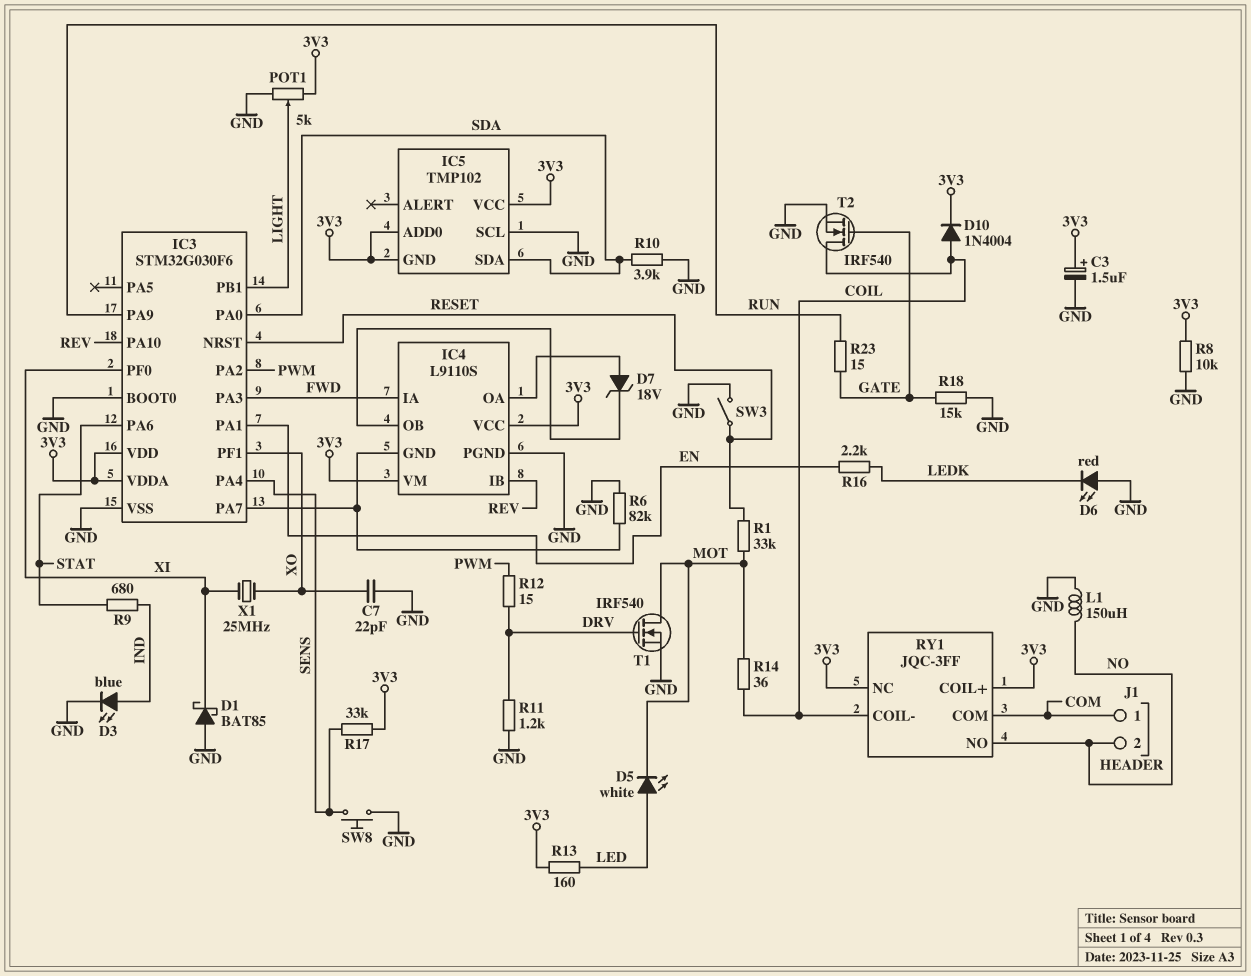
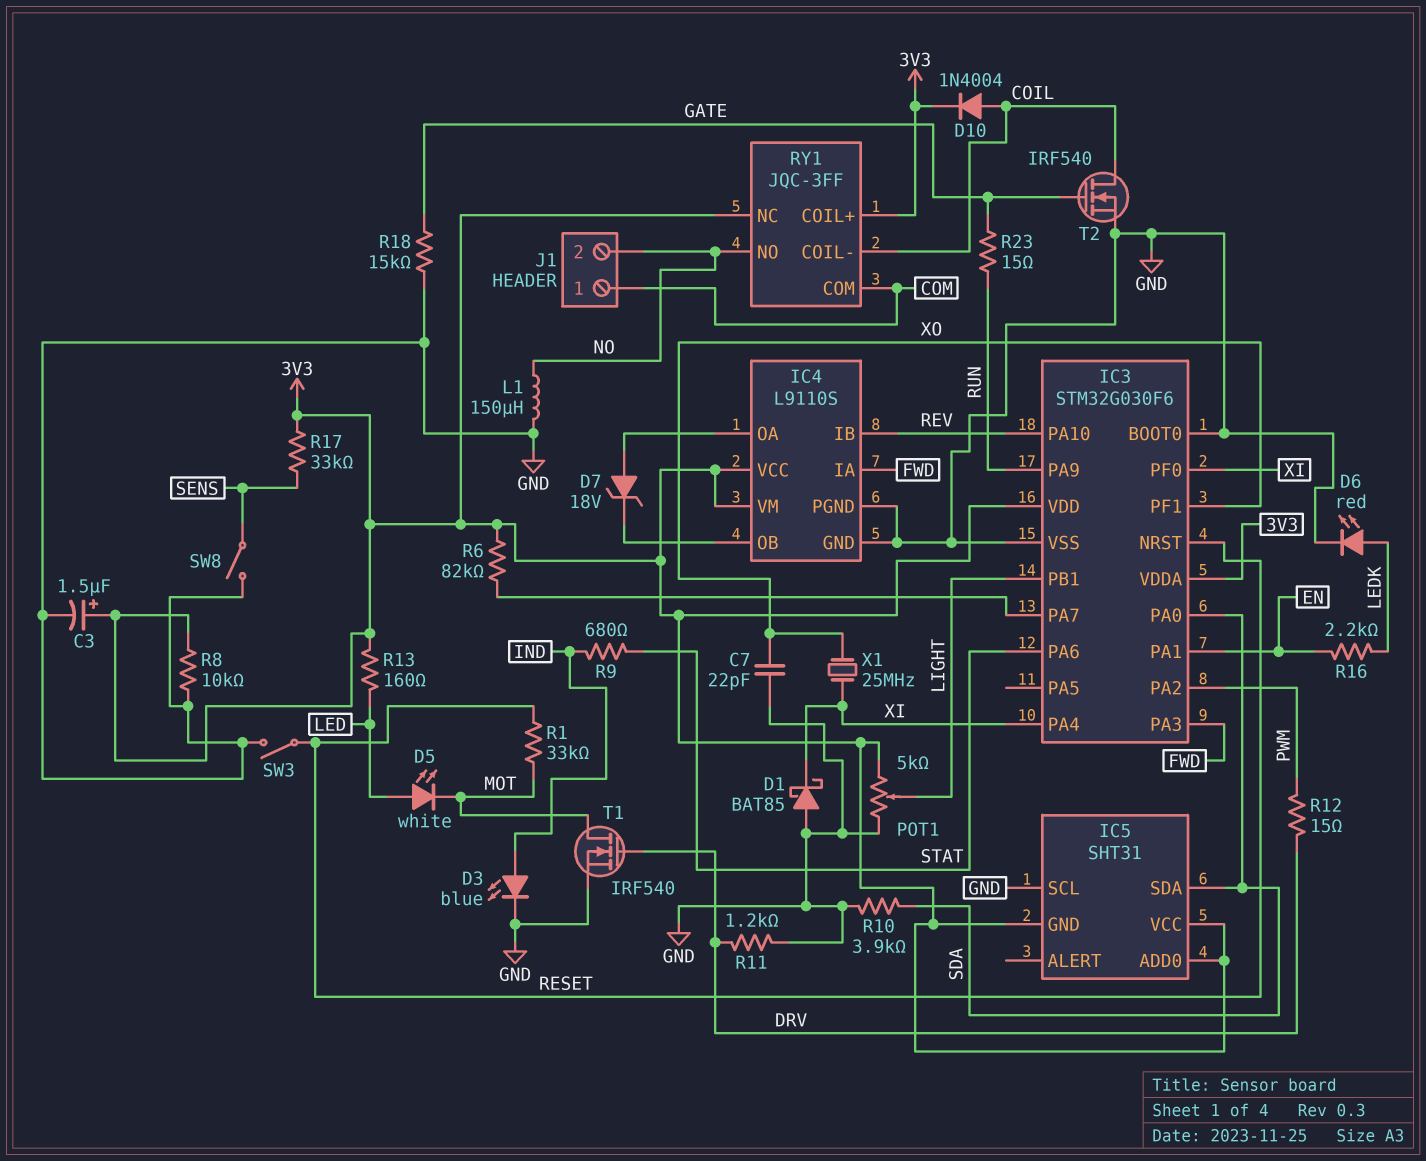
D6: LED red (A GND, K LEDK) -> LED red (A LEDK, K GND)
IC3 pin PA4: SENS -> XI
IC4 pin GND: IC3/PA7 -> GND
IC5: TMP102 -> SHT31
R6: 82k (GND, IC3/PA7) -> 82k (3V3, IC3/PA7)
R14: 36 (COIL, MOT) -> none
SW8: button (GND, SENS) -> switch (GND, SENS)

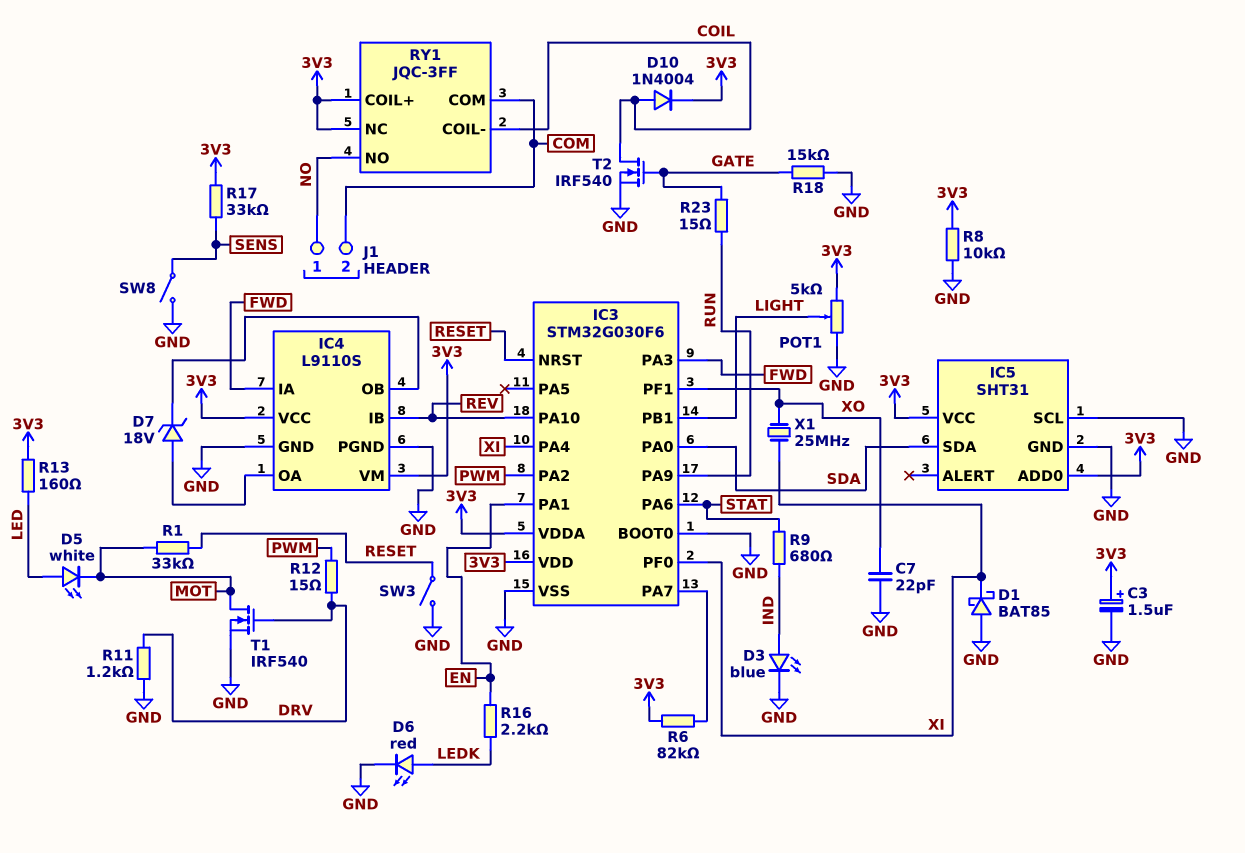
IC5 pin GND: 3V3 -> GND
J1 pin 1: COM -> NO
J1 pin 2: NO -> COM
L1: 150uH (GND, NO) -> none
R10: 3.9k (GND, SDA) -> none

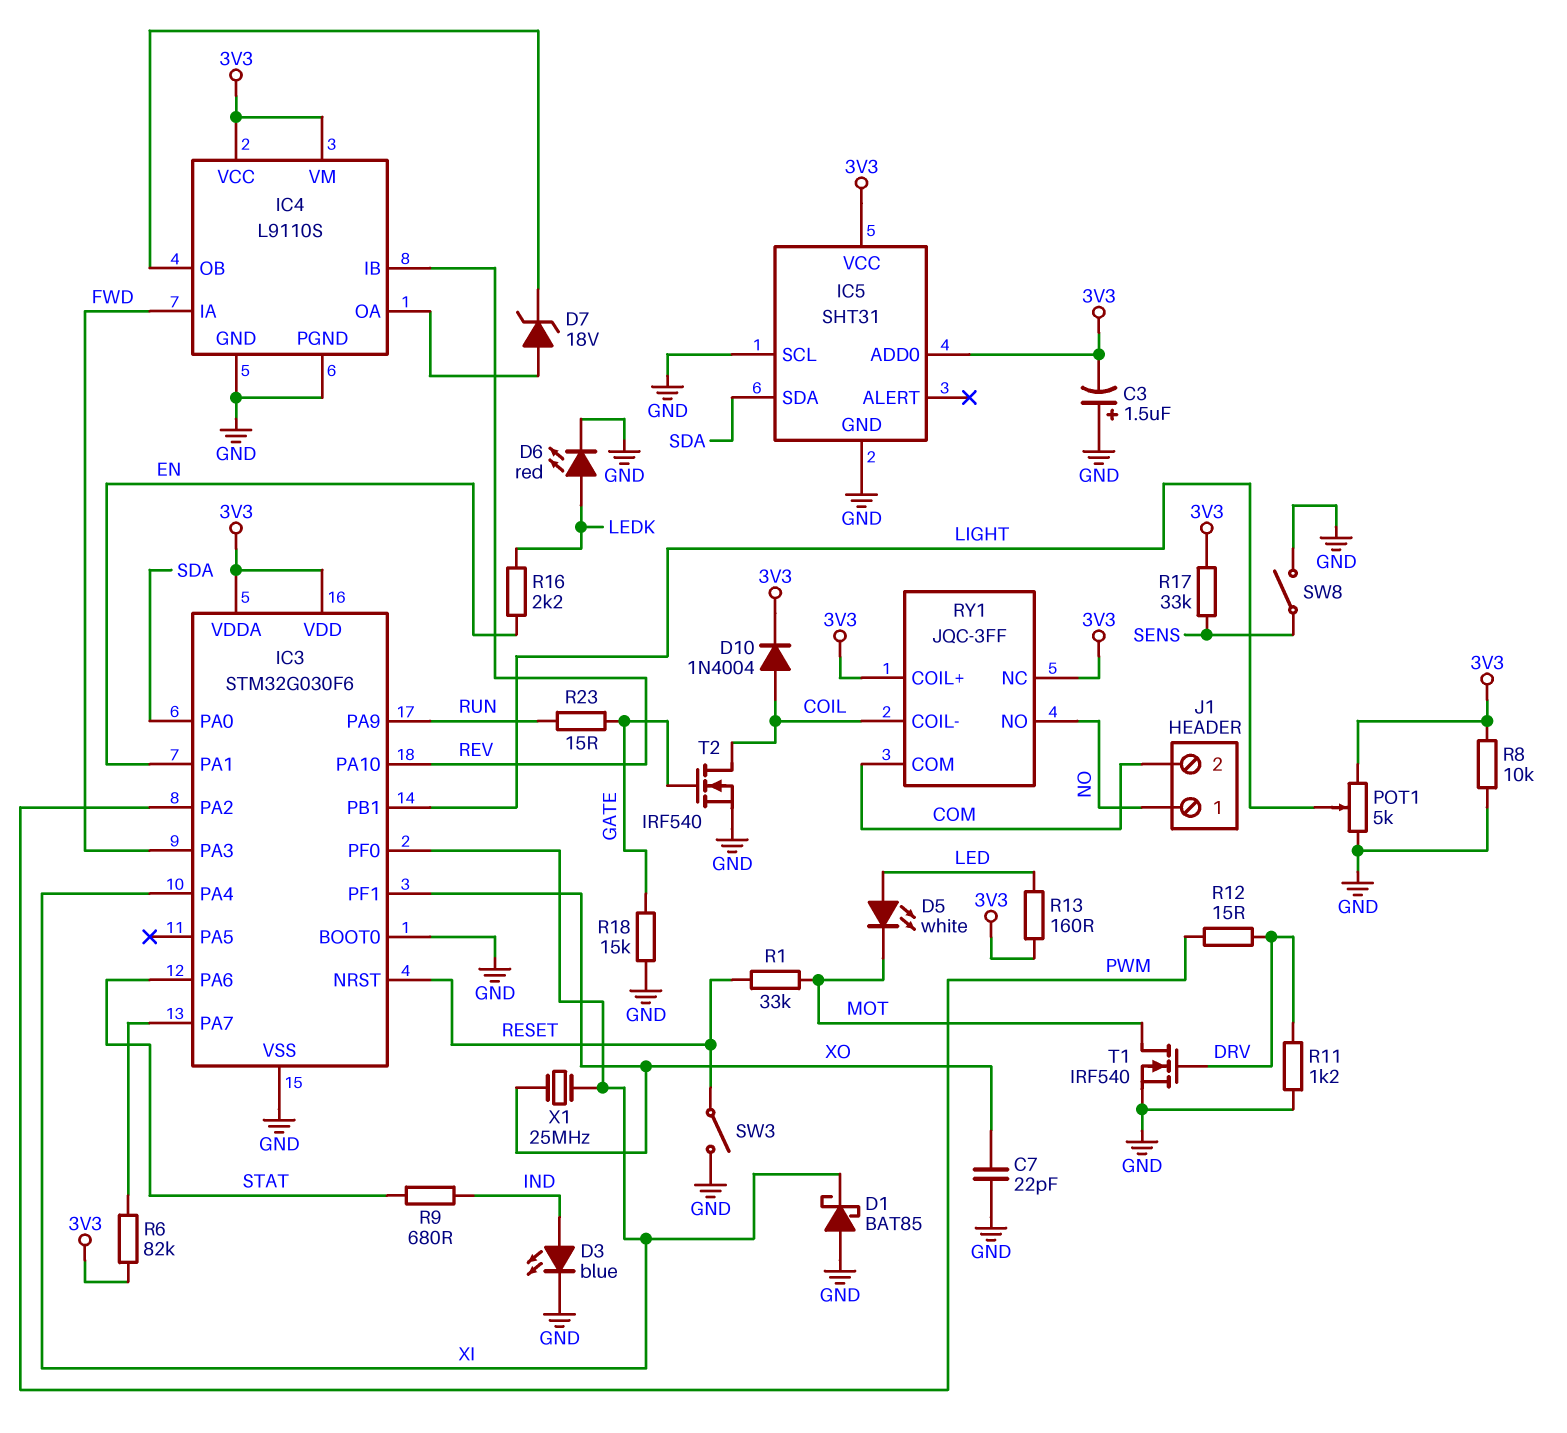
C3: 1.5uF (plus 3V3, minus GND) -> 1.5uF (plus GND, minus 3V3)

